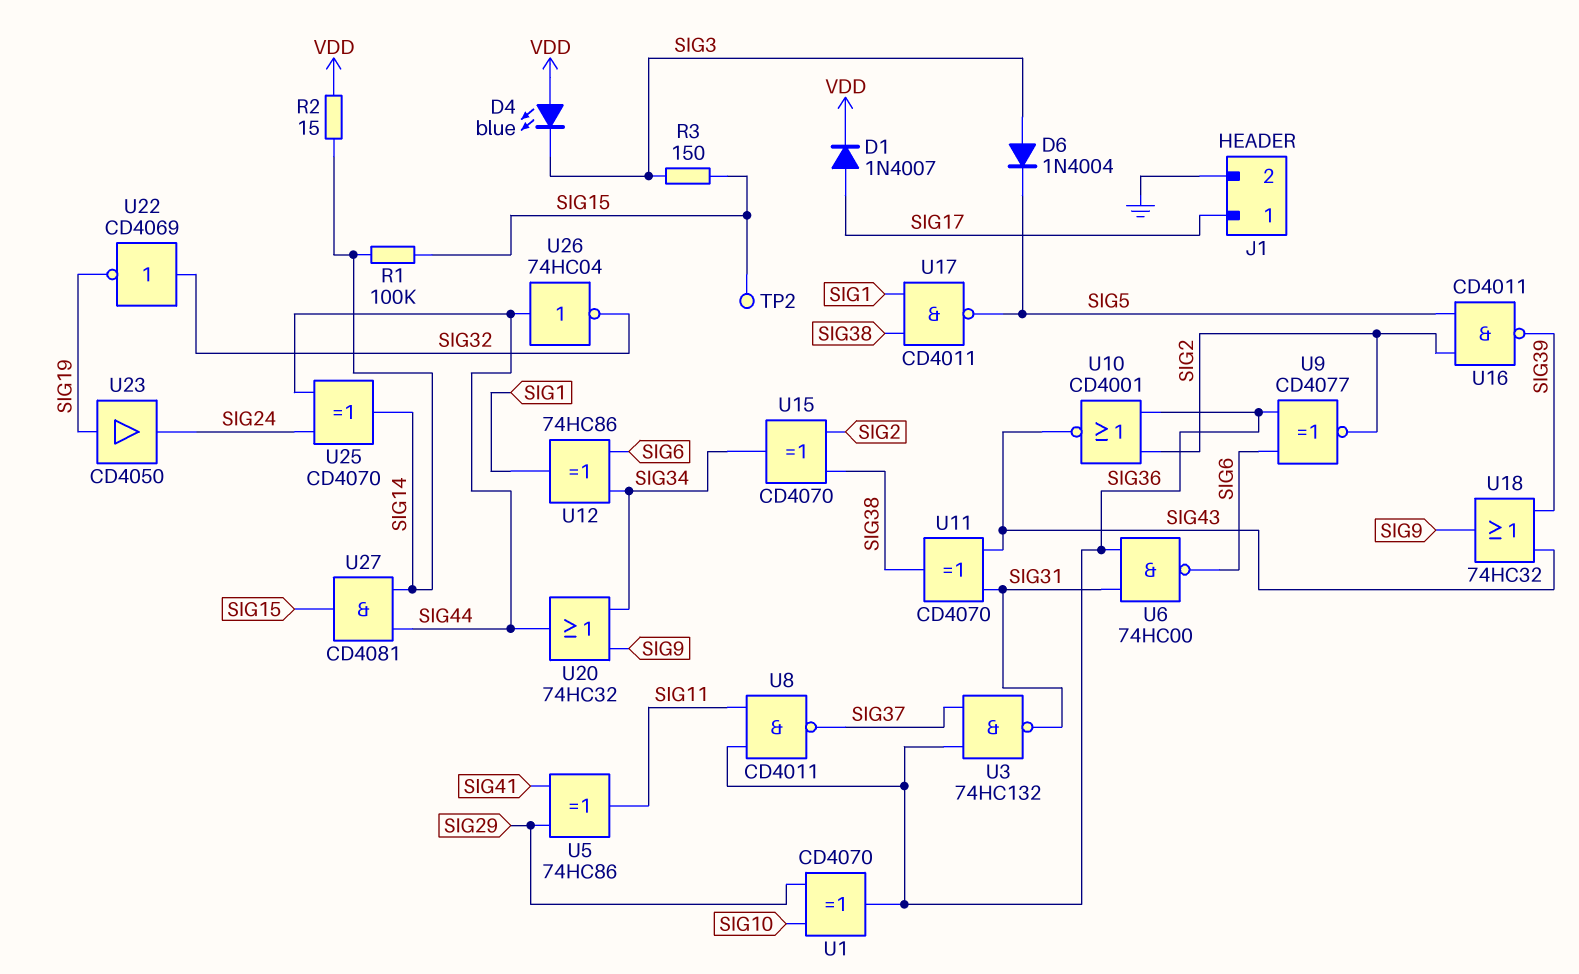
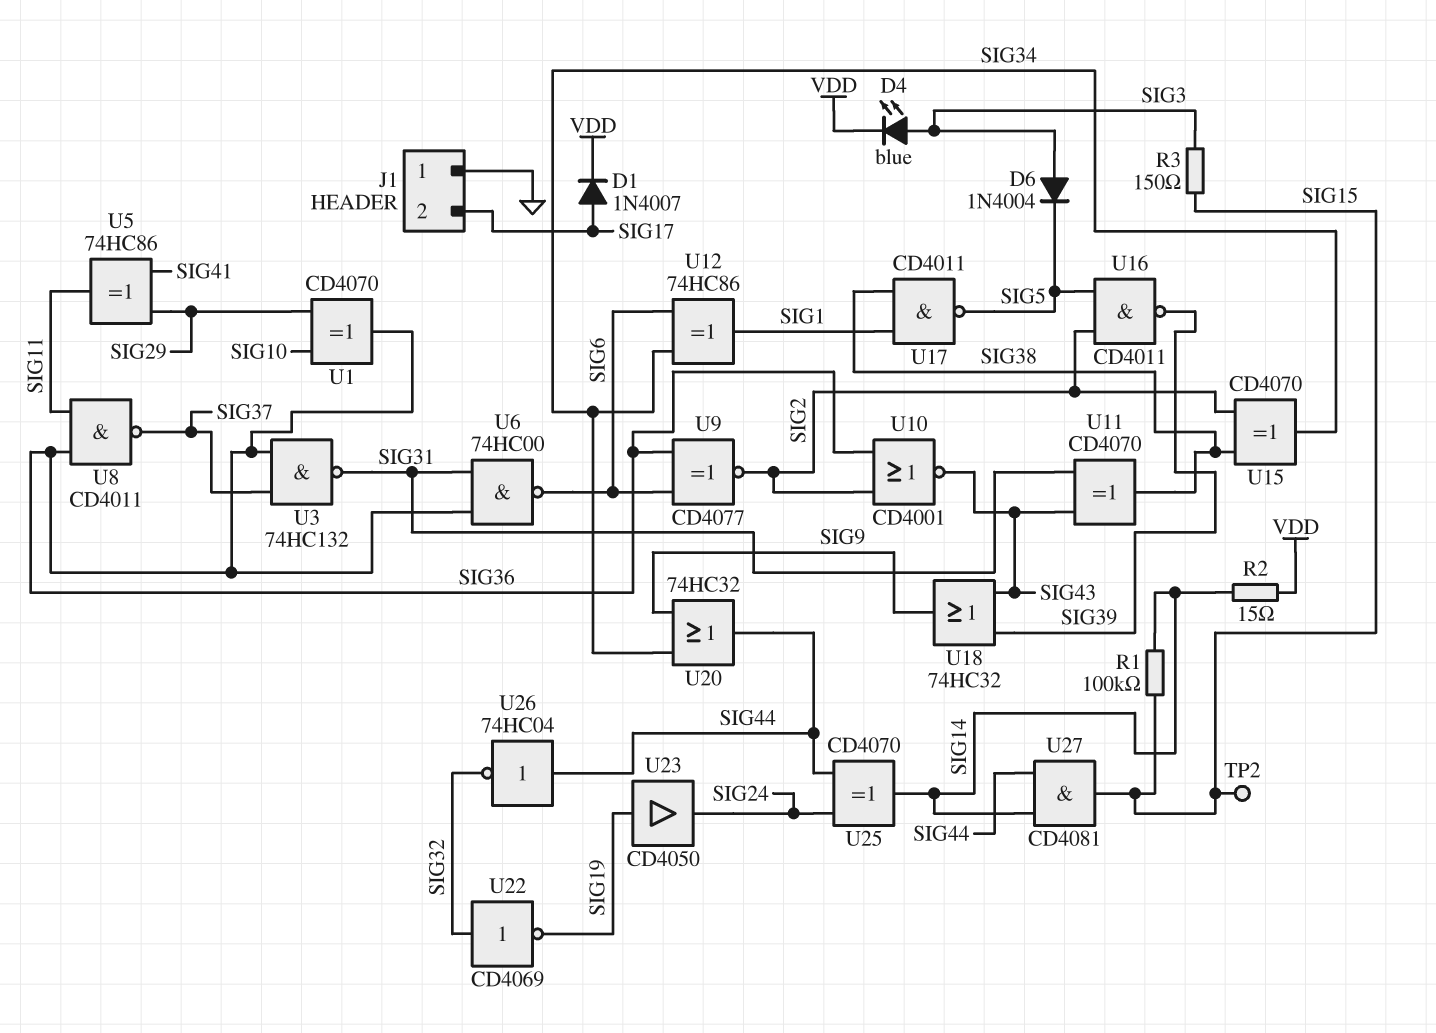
D4: LED blue (A VDD, K SIG3) -> LED blue (A SIG3, K VDD)
J1 pin 1: SIG17 -> GND
J1 pin 2: GND -> SIG17

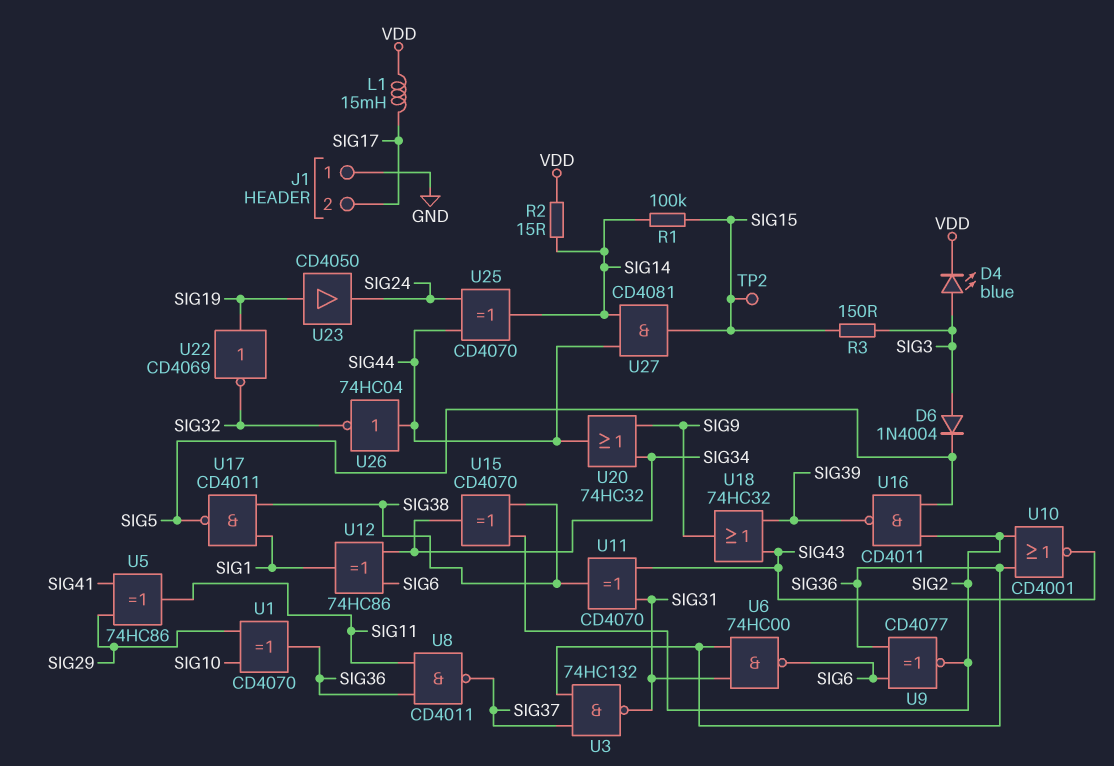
D1: diode 1N4007 (A SIG17, K VDD) -> none
L1: none -> 15mH (SIG17, VDD)
U22: NOT CD4069 (in SIG32, out SIG19) -> NOT CD4069 (in SIG19, out SIG32)

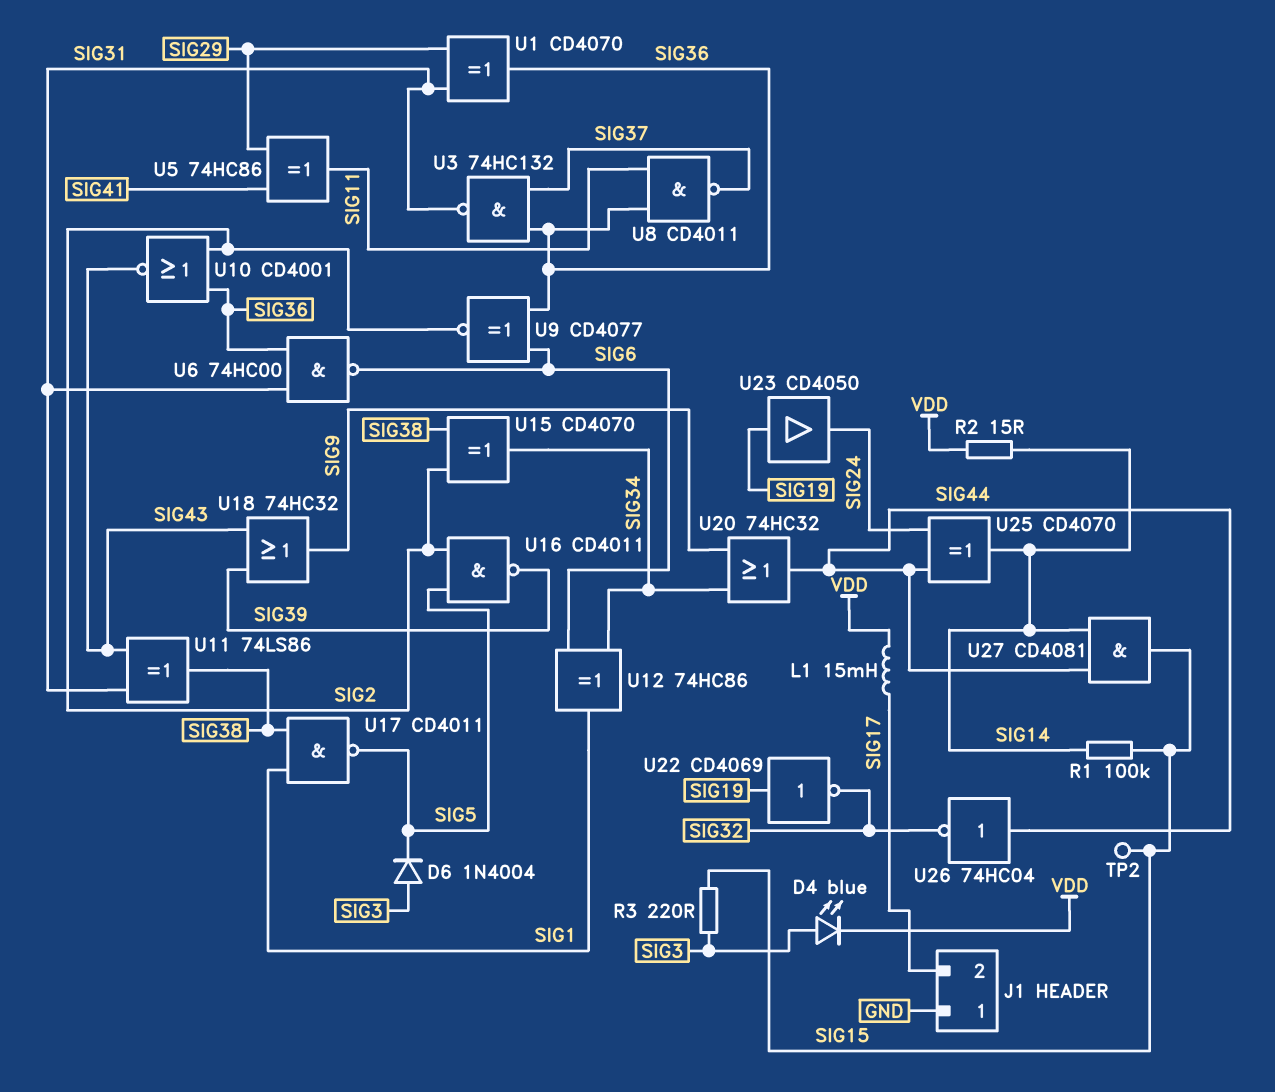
R3: 150 (SIG3, SIG15) -> 220 (SIG3, SIG15)
U1: XOR CD4070 (in SIG10, in SIG29, out SIG36) -> XOR CD4070 (in SIG29, in SIG31, out SIG36)
U11: XOR CD4070 (in SIG31, in SIG43, out SIG38) -> XOR 74LS86 (in SIG31, in SIG43, out SIG38)

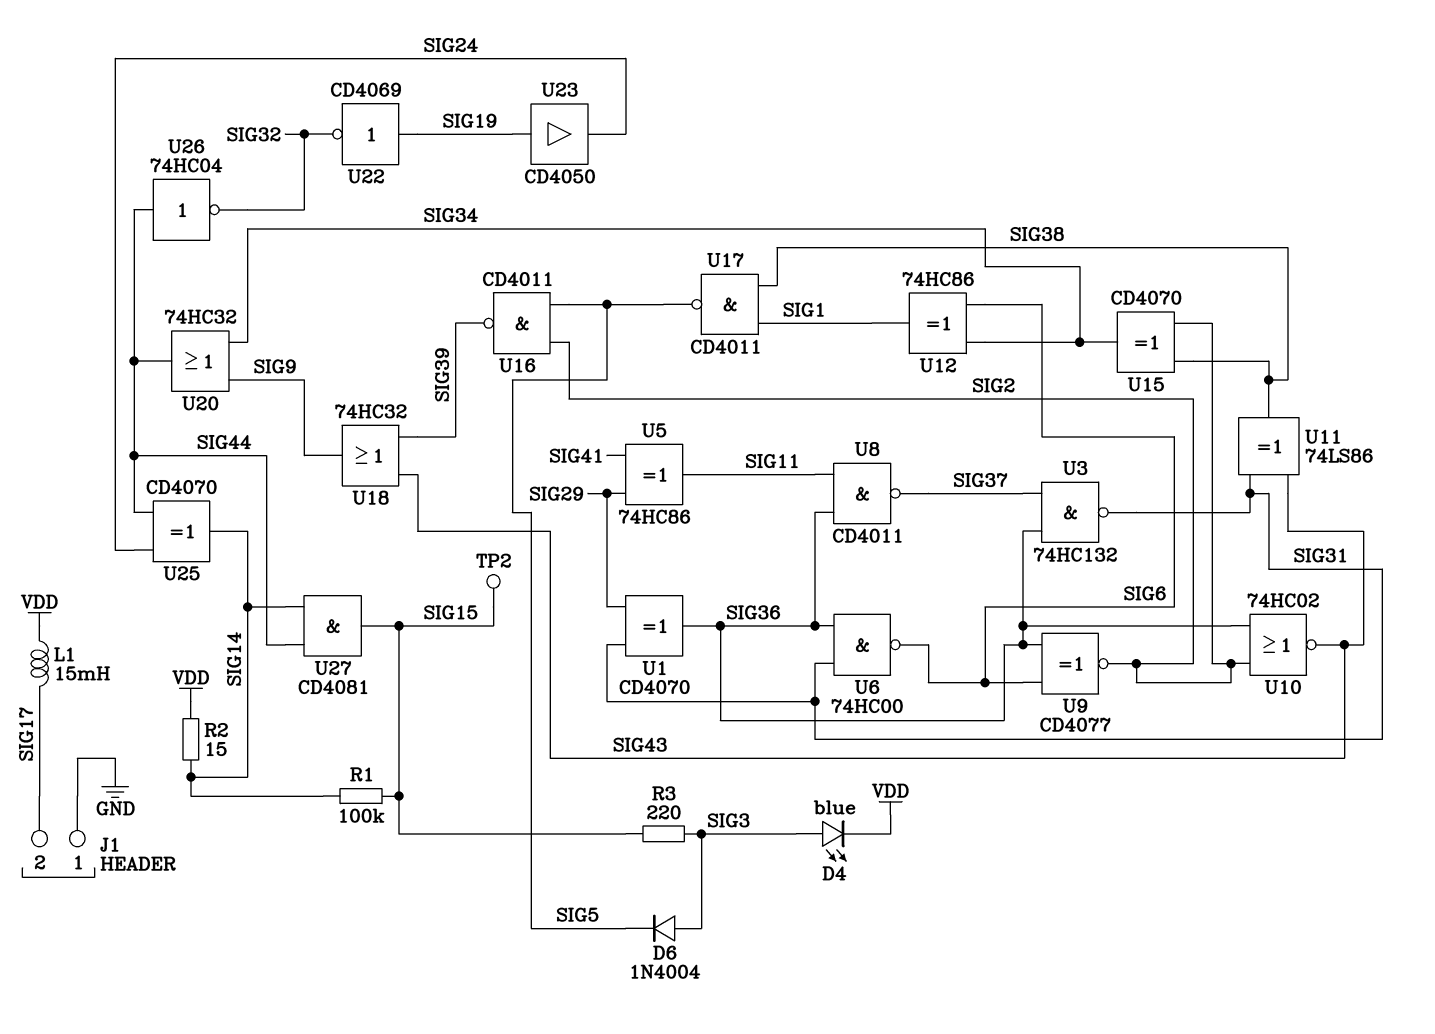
U10: NOR CD4001 (in SIG2, in SIG36, out SIG43) -> NOR 74HC02 (in SIG2, in SIG36, out SIG43)

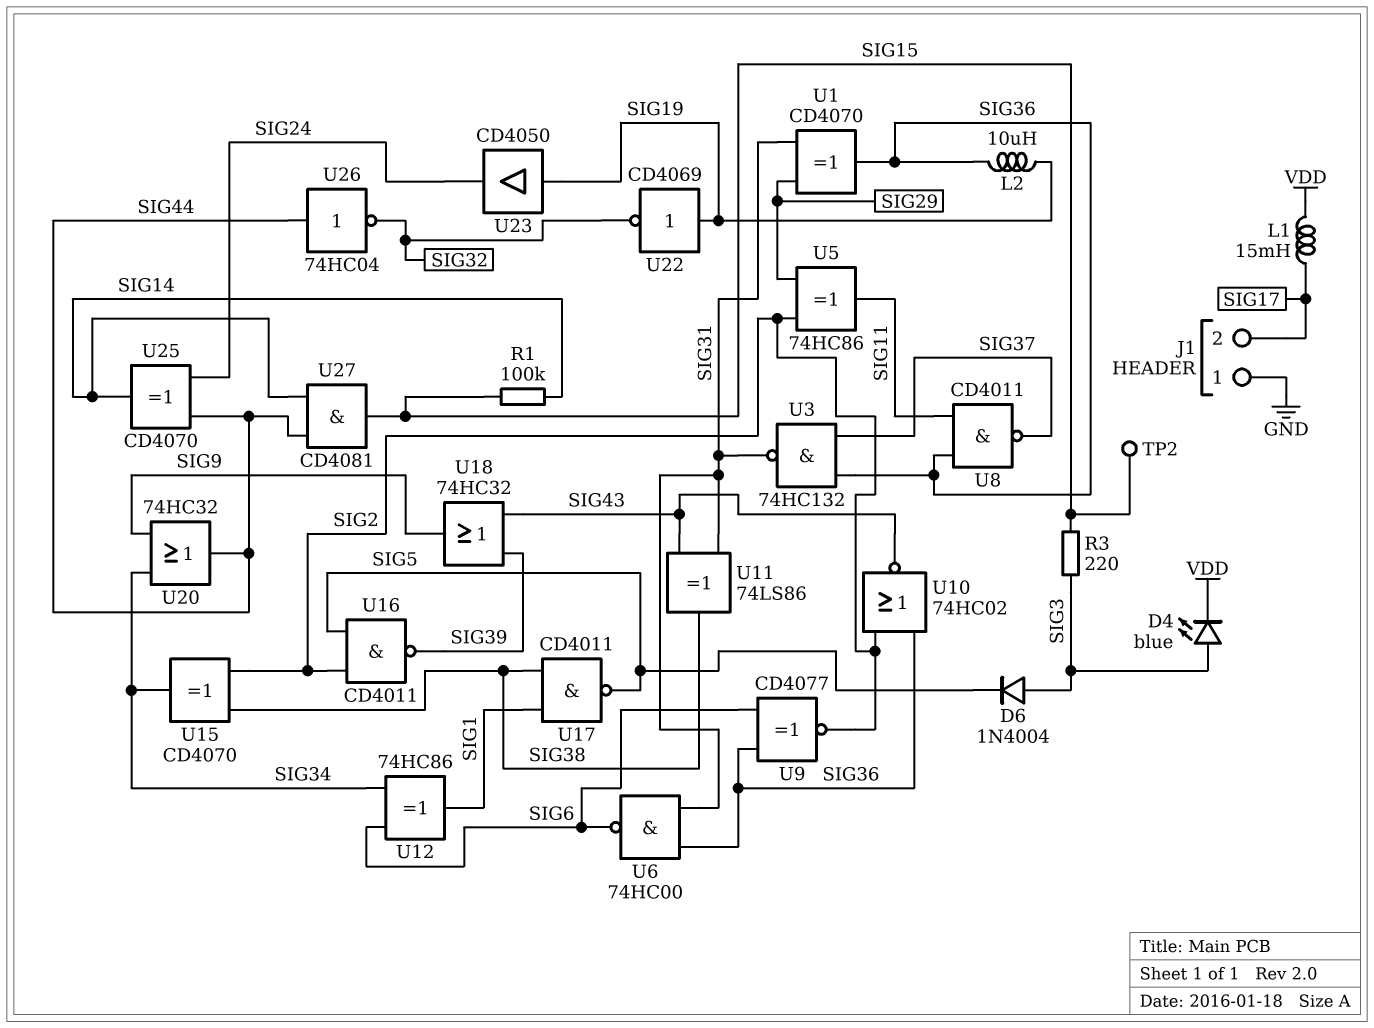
L2: none -> 10uH (SIG19, SIG36)
R2: 15 (SIG14, VDD) -> none
U5: XOR 74HC86 (in SIG29, in SIG41, out SIG11) -> XOR 74HC86 (in SIG2, in SIG29, out SIG11)

